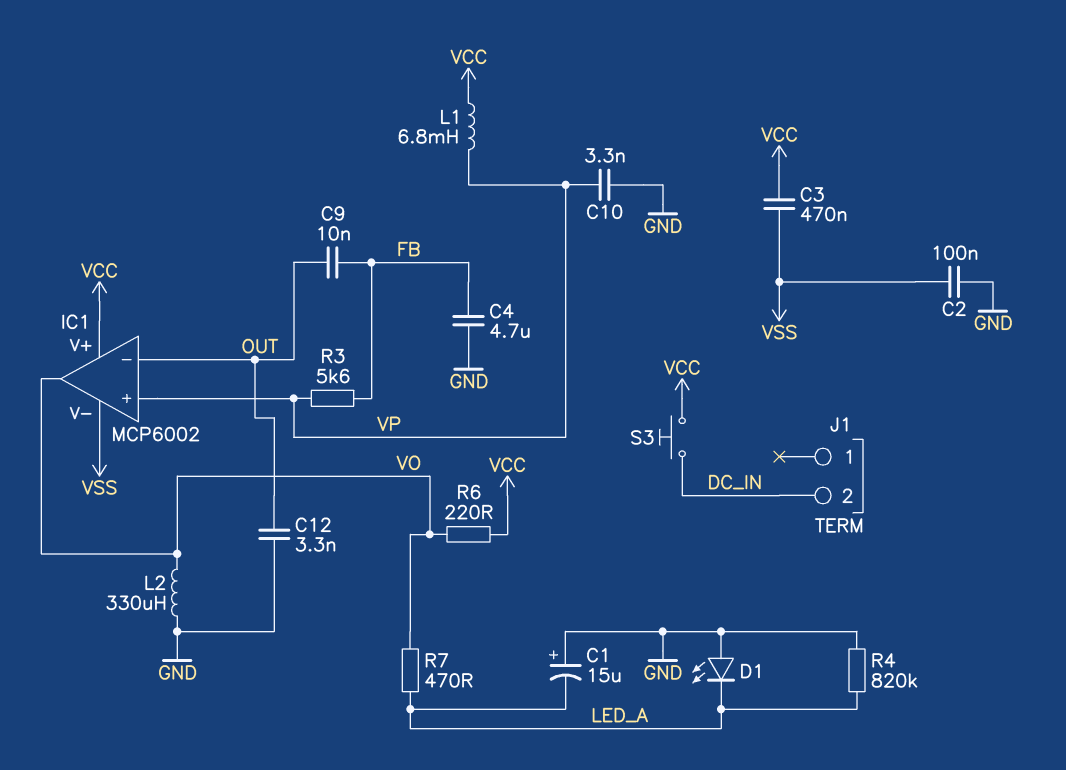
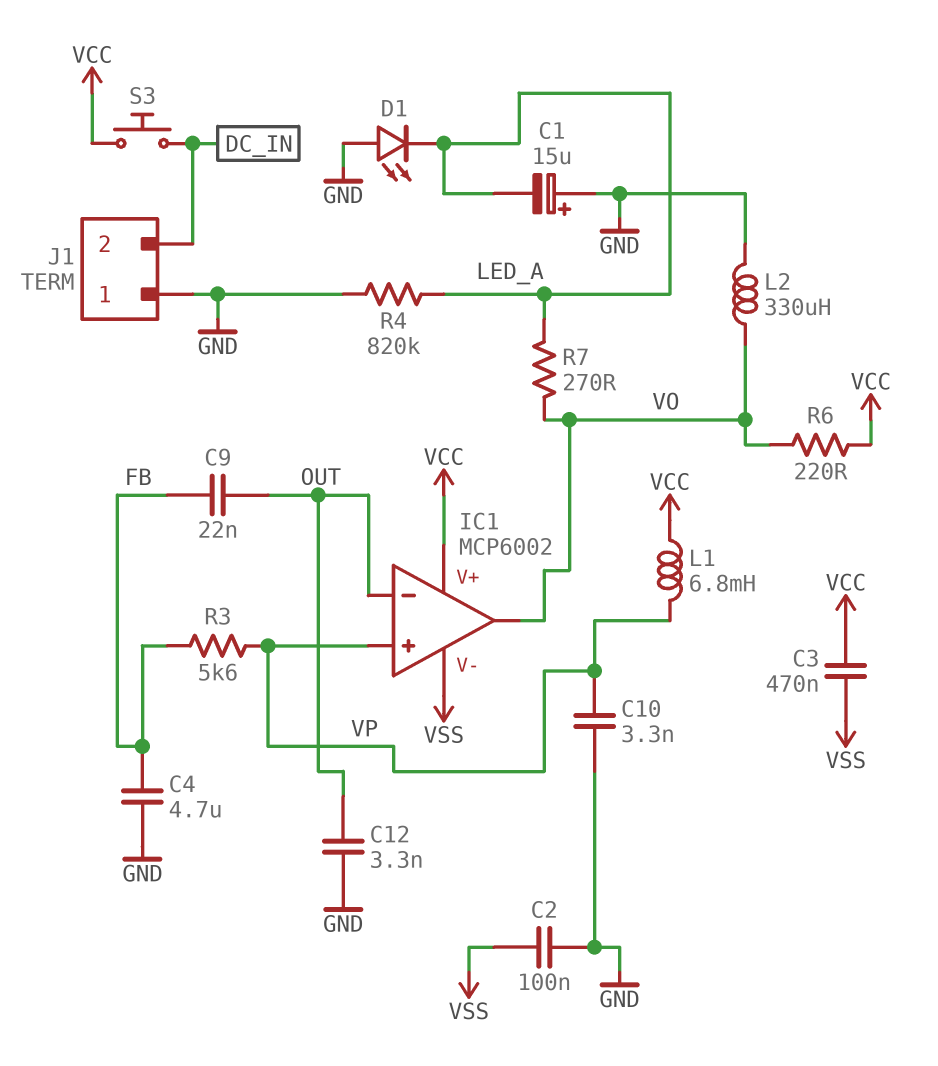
C9: 10nF (FB, OUT) -> 22nF (FB, OUT)
J1 pin 1: none -> GND
R7: 470 (LED_A, VO) -> 270 (LED_A, VO)

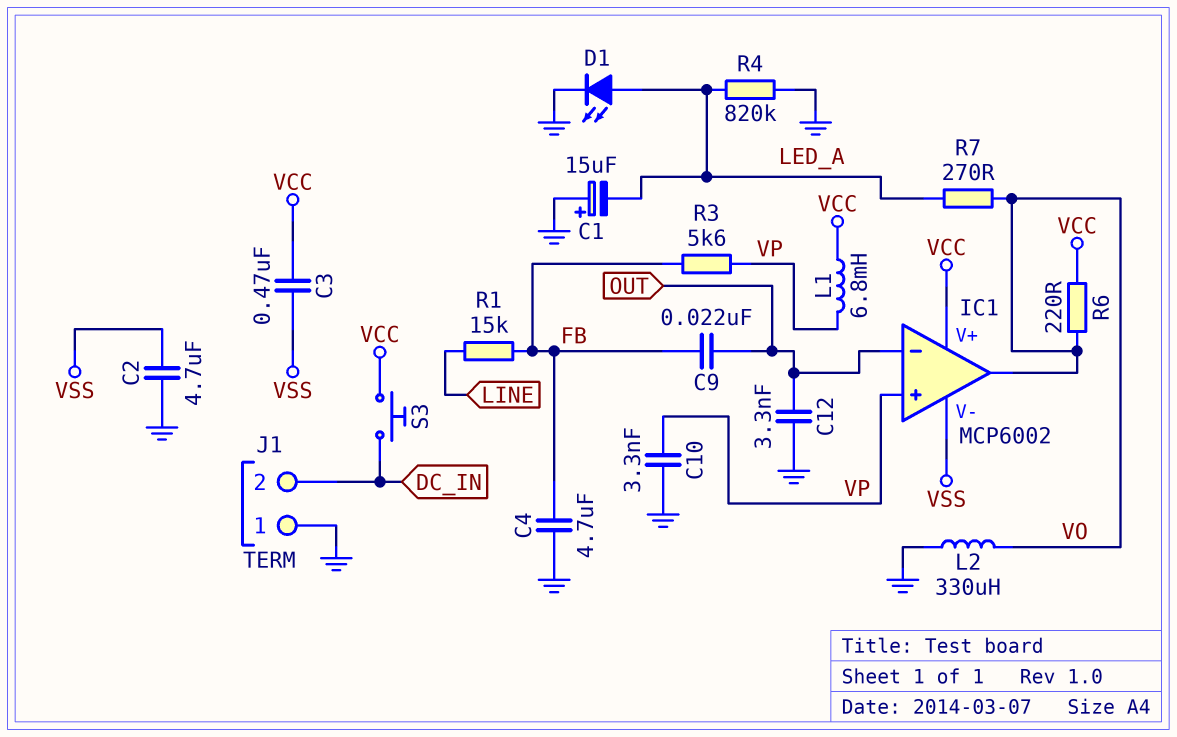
C2: 100nF (GND, VSS) -> 4.7uF (GND, VSS)
D1: LED (A GND, K LED_A) -> LED (A LED_A, K GND)
R1: none -> 15k (FB, LINE)

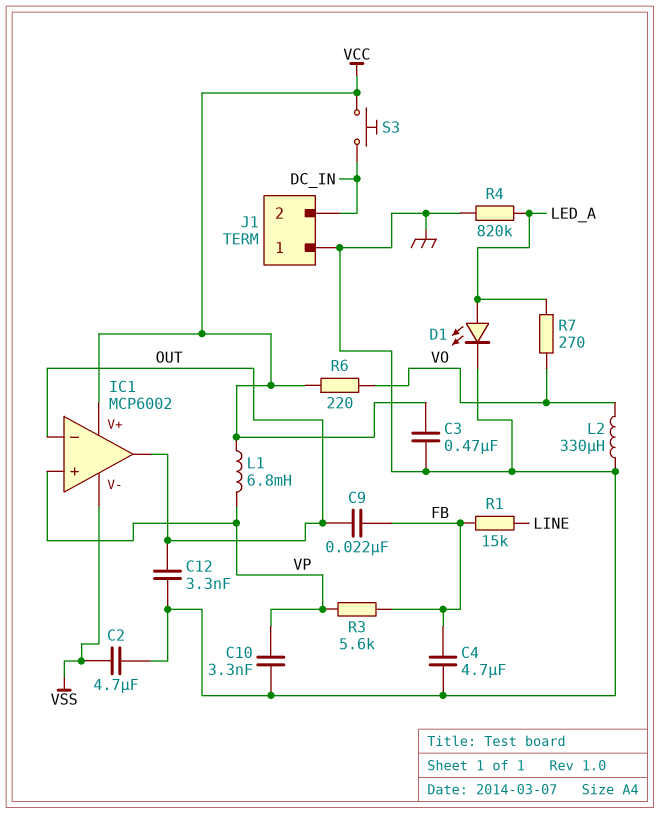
C1: 15uF (plus GND, minus LED_A) -> none
C3: 470nF (VCC, VSS) -> 470nF (GND, VCC)
IC1 pin out: VO -> OUT

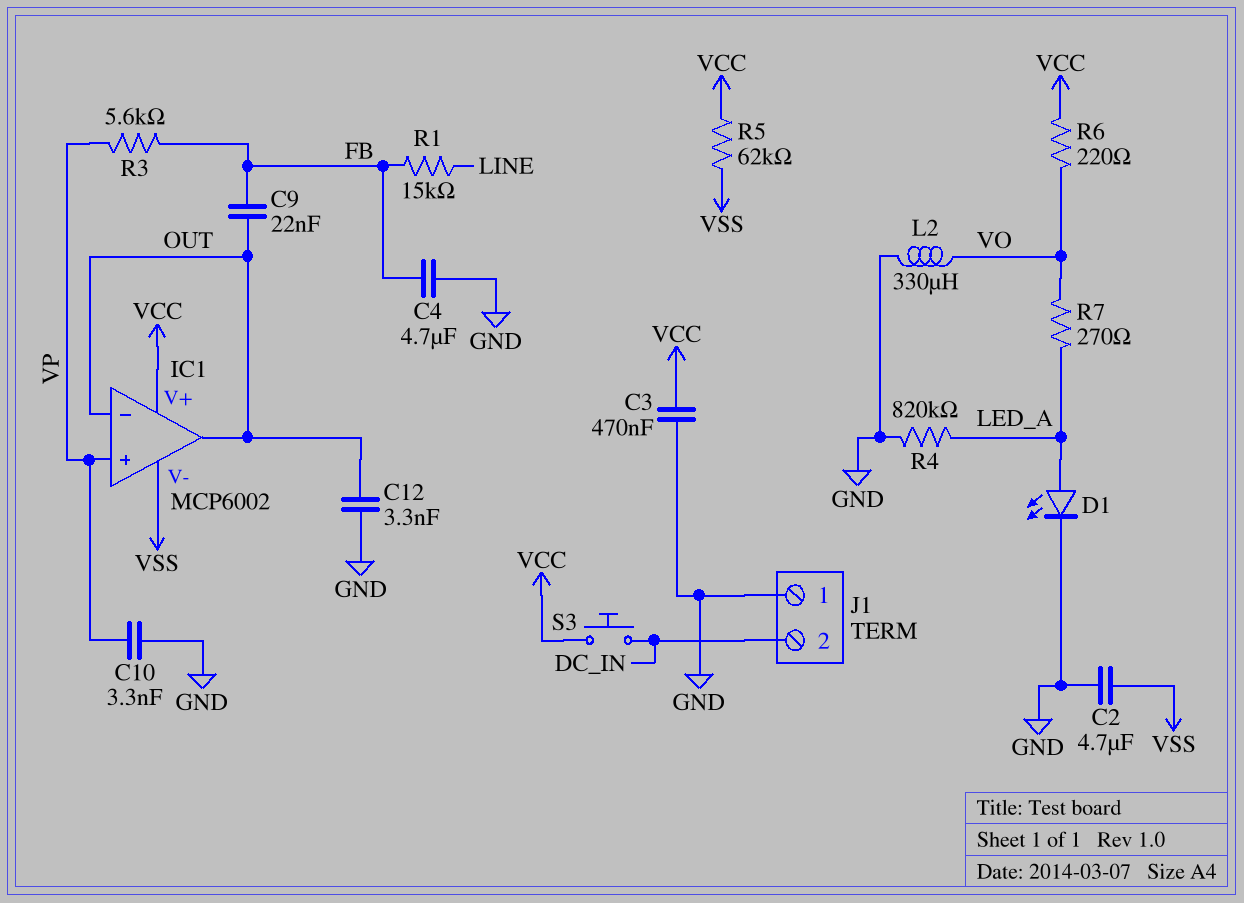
L1: 6.8mH (VCC, VP) -> none
R5: none -> 62k (VCC, VSS)

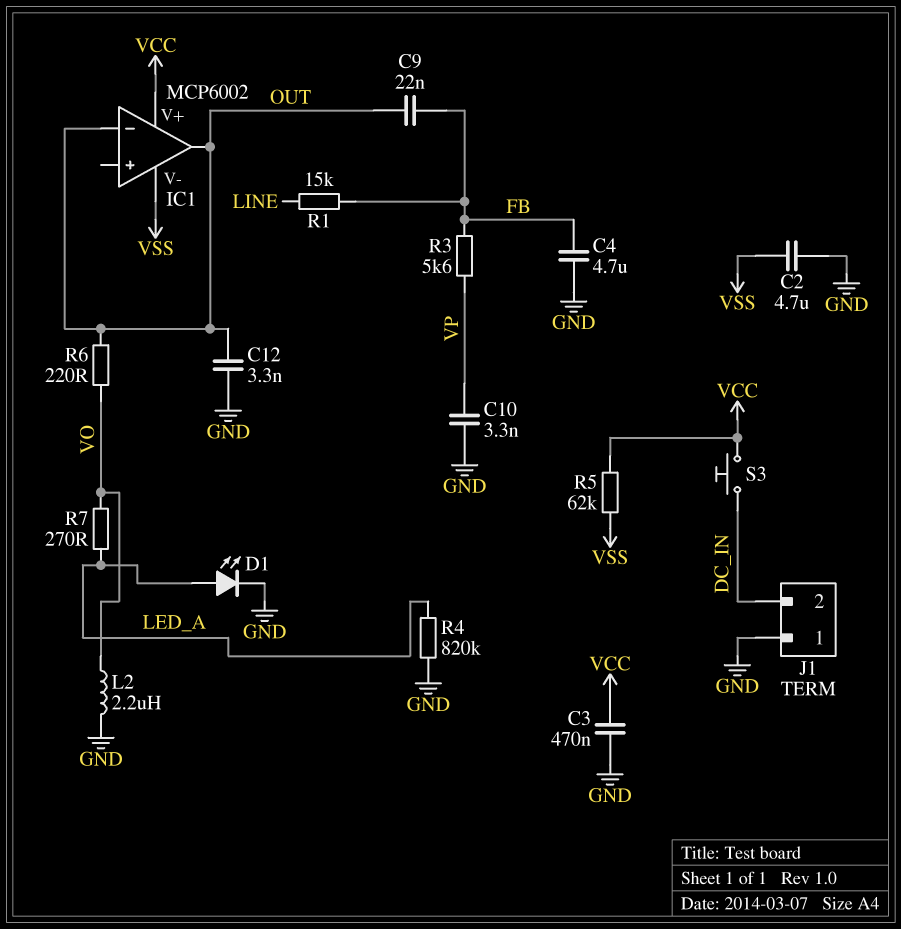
IC1 pin in+: VP -> none
L2: 330uH (GND, VO) -> 2.2uH (GND, VO)
R6: 220 (VCC, VO) -> 220 (OUT, VO)

